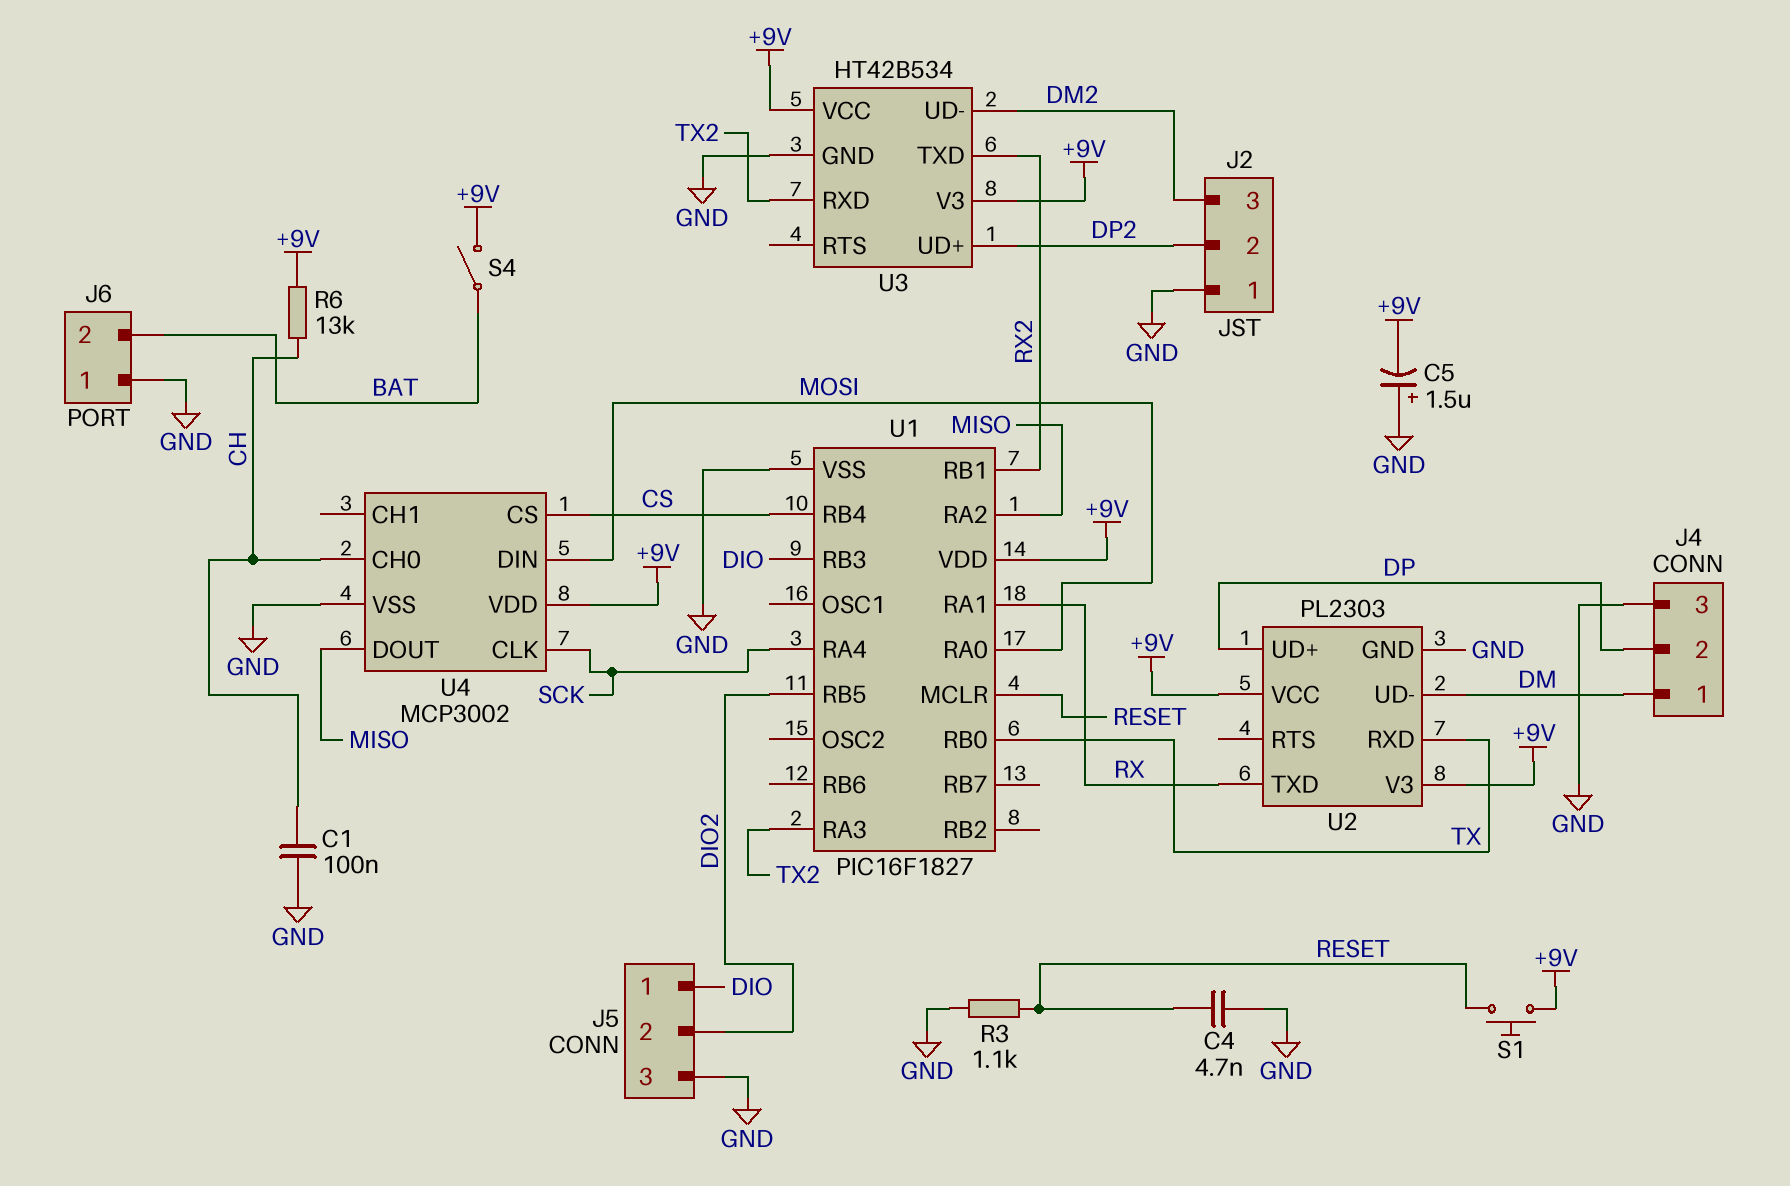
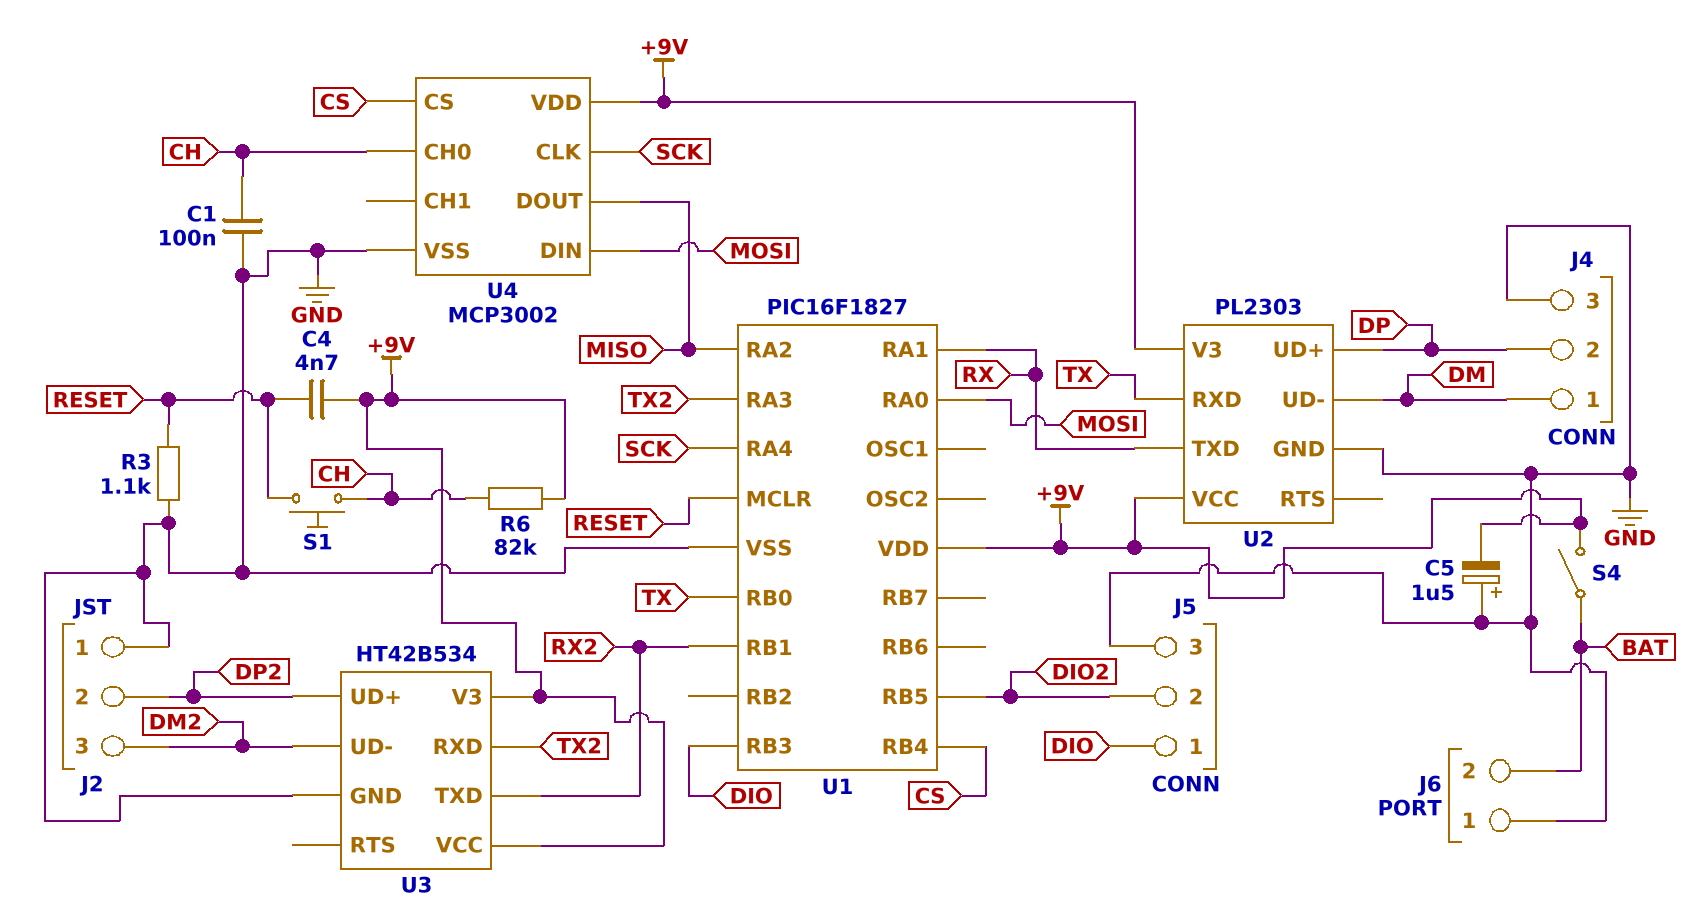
C4: 4.7nF (GND, RESET) -> 4.7nF (+9V, RESET)
R6: 13k (+9V, CH) -> 82k (+9V, CH)
S1: button (+9V, RESET) -> button (CH, RESET)

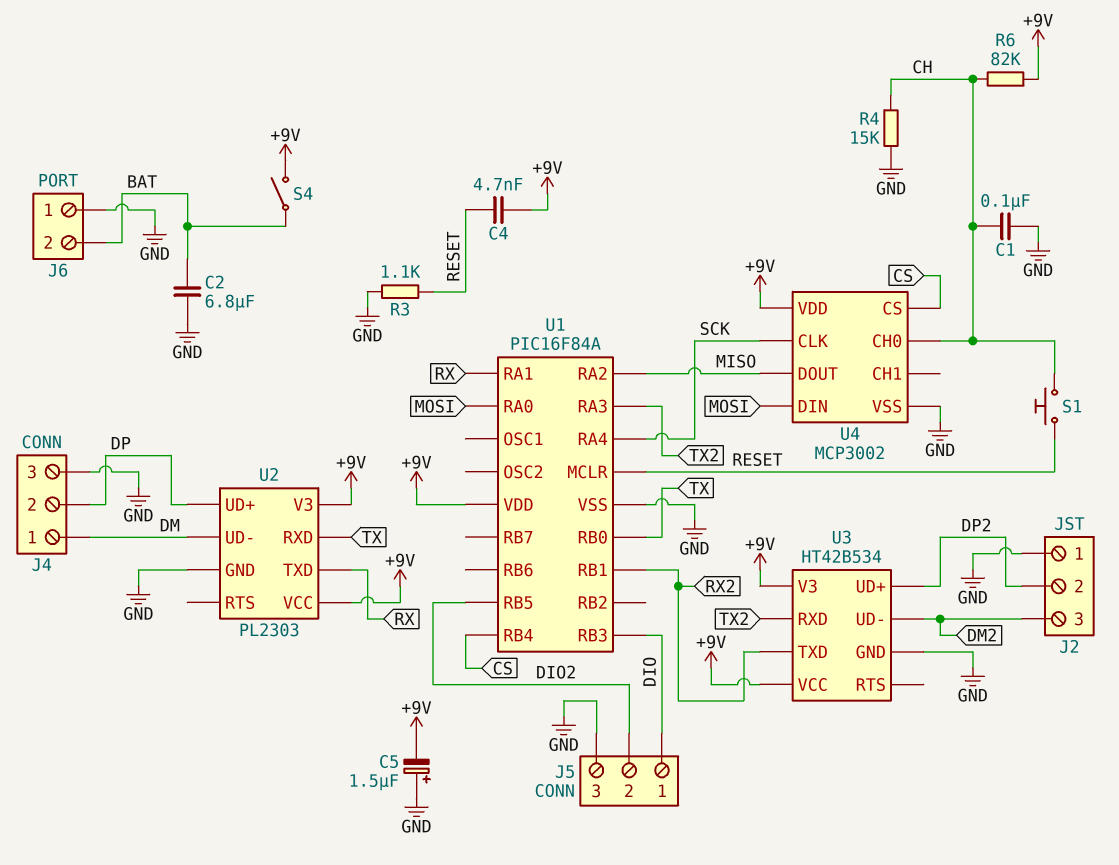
C2: none -> 6.8uF (BAT, GND)
R4: none -> 15k (CH, GND)
U1: PIC16F1827 -> PIC16F84A

